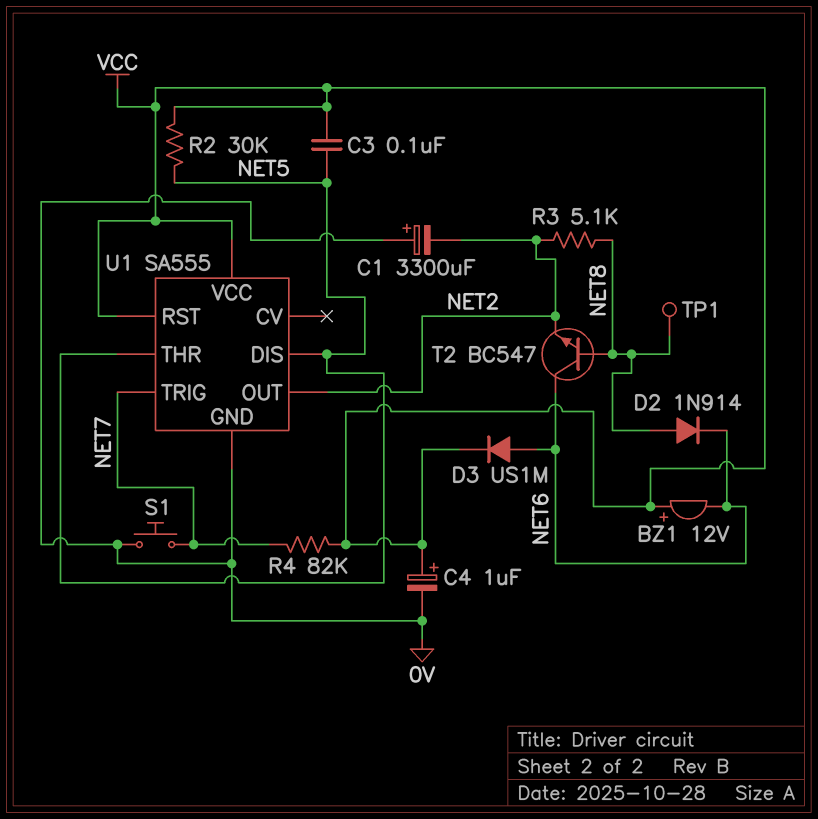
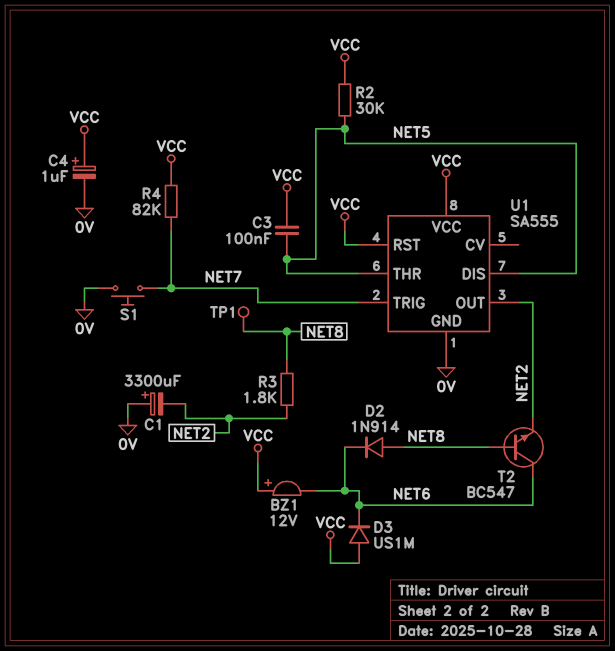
D3: diode US1M (A NET6, K VCC) -> diode US1M (A VCC, K NET6)
R3: 5.1k (NET2, NET8) -> 1.8k (NET2, NET8)

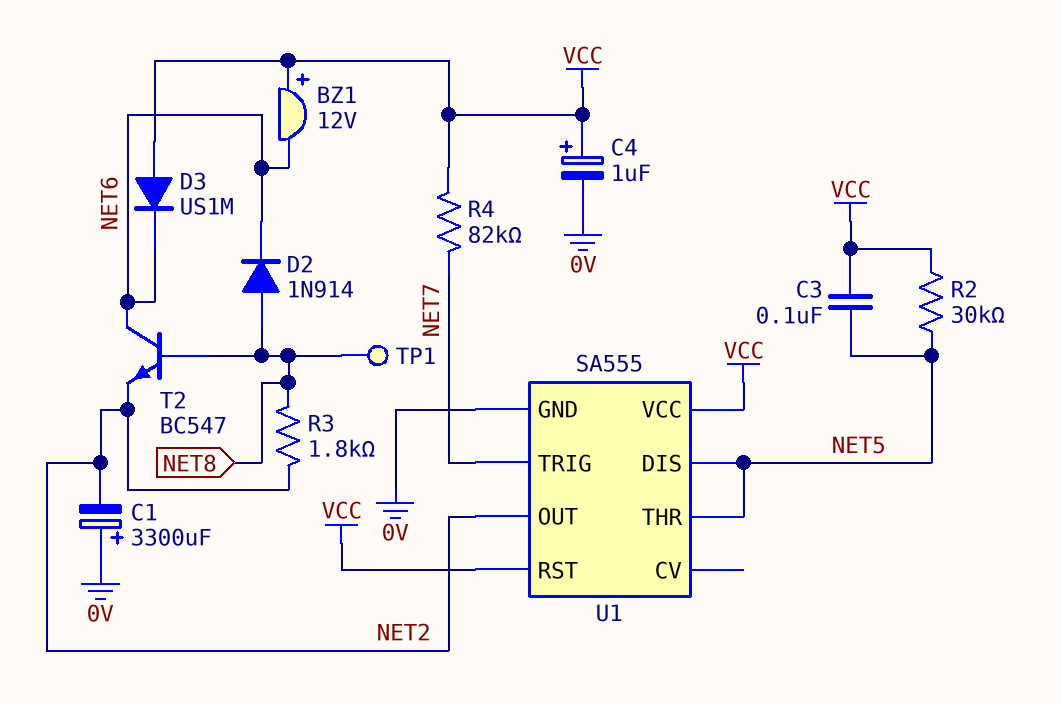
S1: button (0V, NET7) -> none

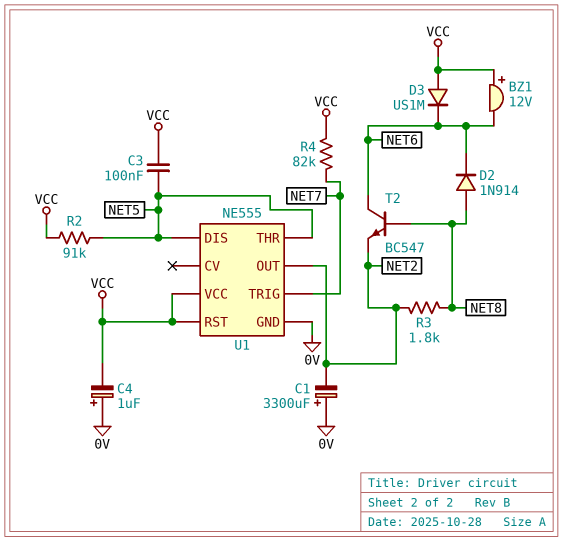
C4: 1uF (plus VCC, minus 0V) -> 1uF (plus 0V, minus VCC)
R2: 30k (NET5, VCC) -> 91k (NET5, VCC)
TP1: test point (NET8) -> none
U1: SA555 -> NE555

